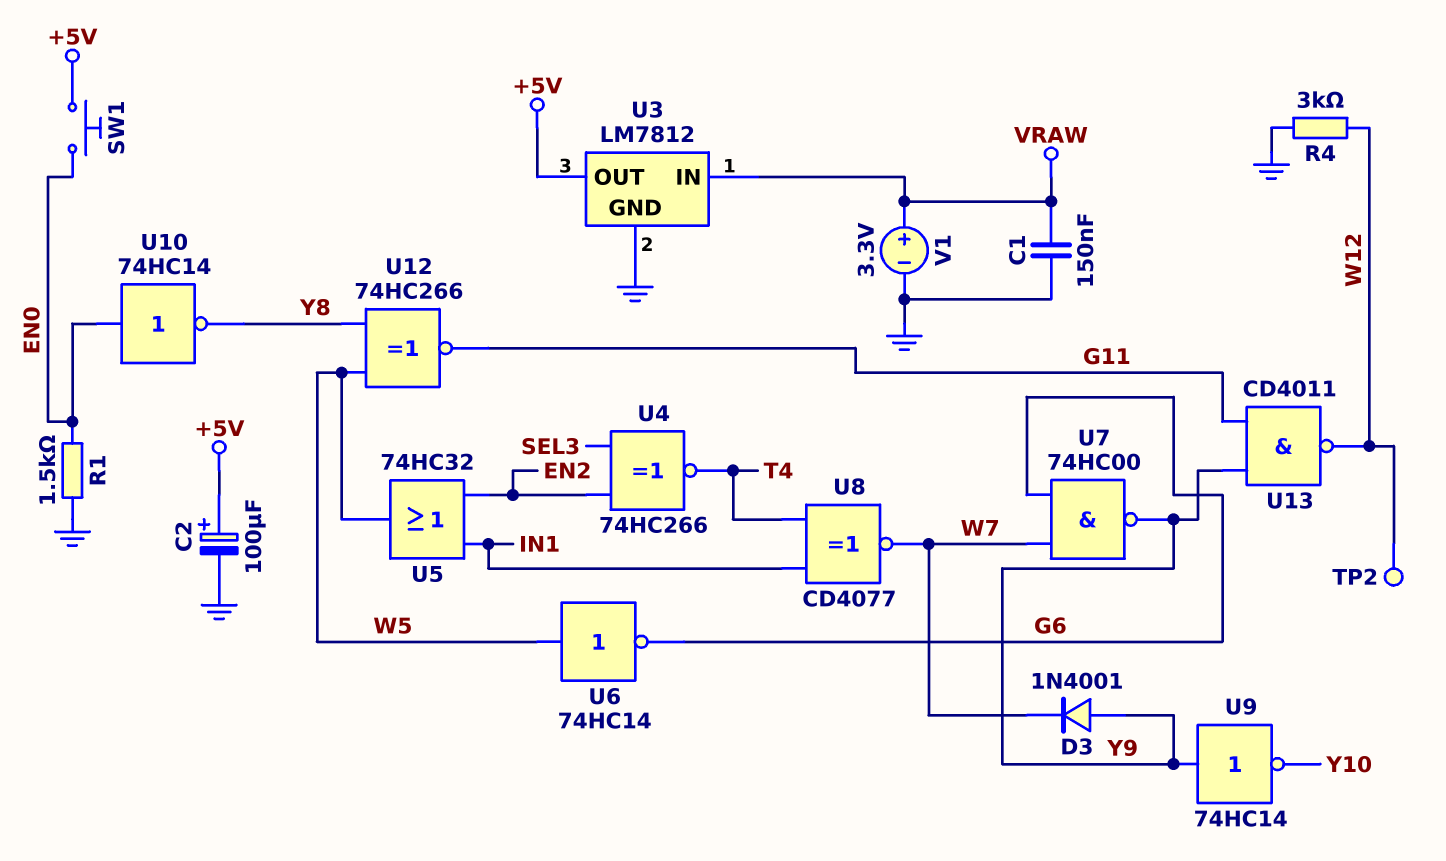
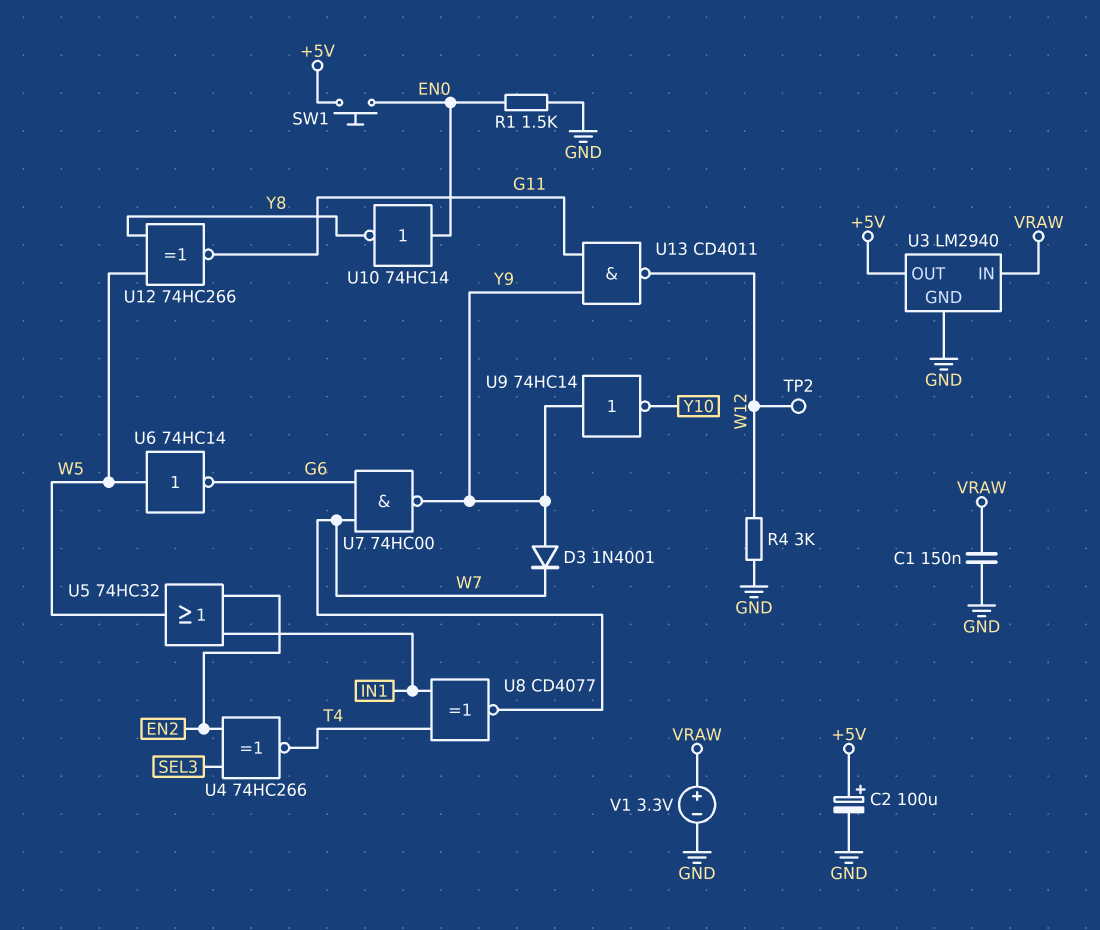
U3: LM7812 -> LM2940

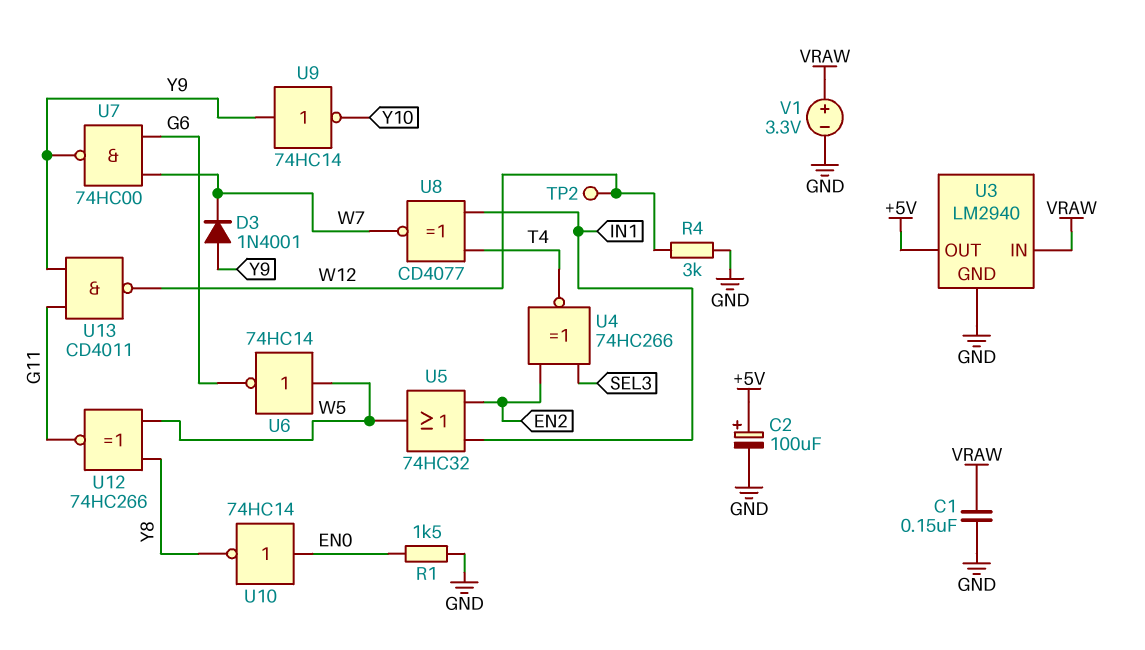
SW1: button (+5V, EN0) -> none

